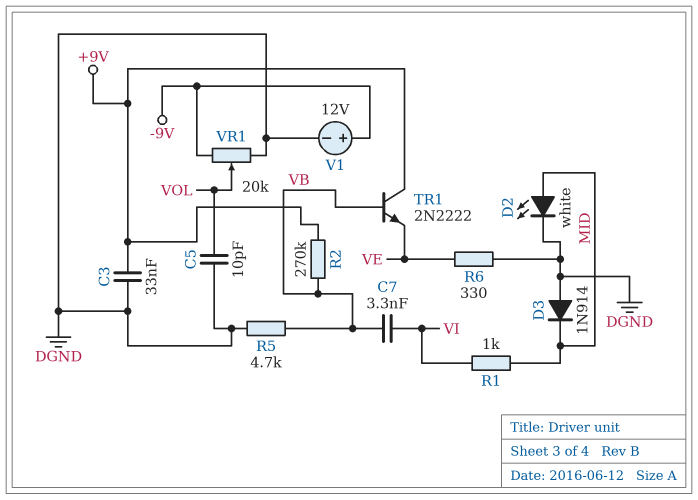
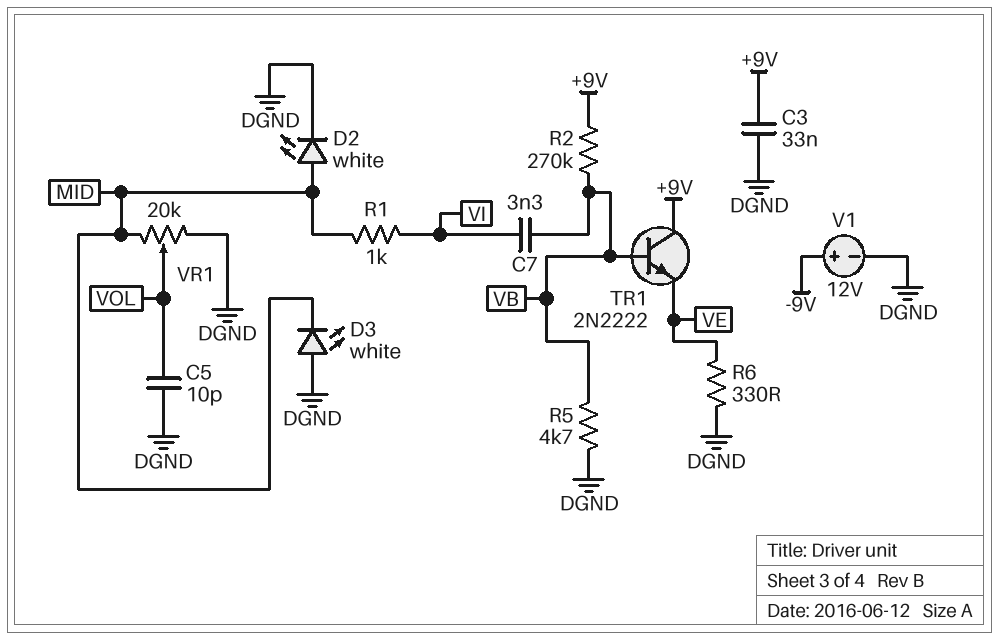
D3: diode 1N914 (A DGND, K MID) -> LED white (A DGND, K MID)
VR1: 20k (-9V, DGND, wiper VOL) -> 20k (DGND, MID, wiper VOL)

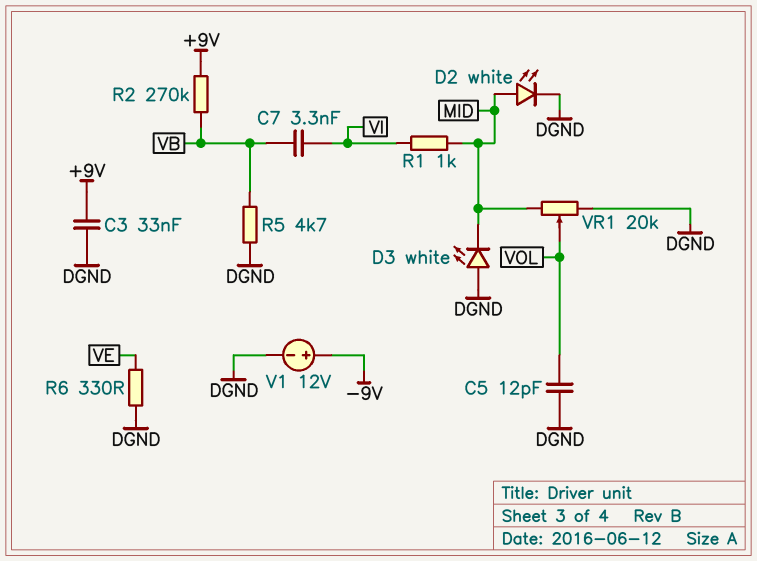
C5: 10pF (DGND, VOL) -> 12pF (DGND, VOL)
TR1: NPN 2N2222 (B VB, C +9V, E VE) -> none

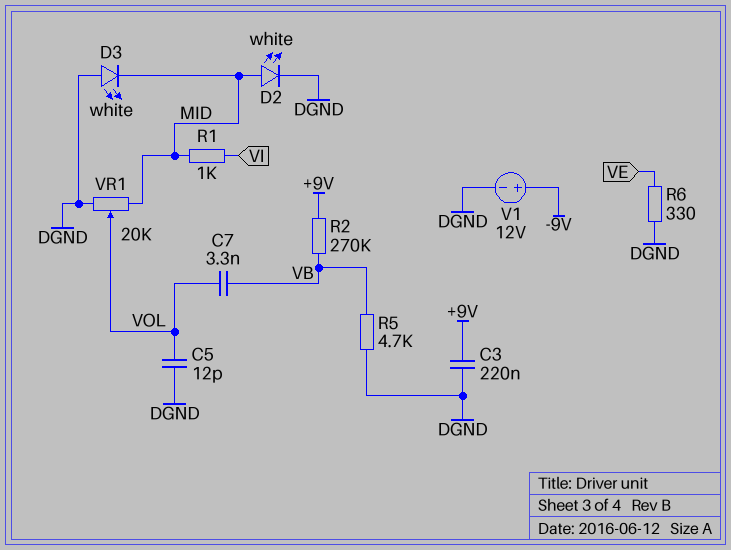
C3: 33nF (+9V, DGND) -> 220nF (+9V, DGND)
C7: 3.3nF (VB, VI) -> 3.3nF (VB, VOL)

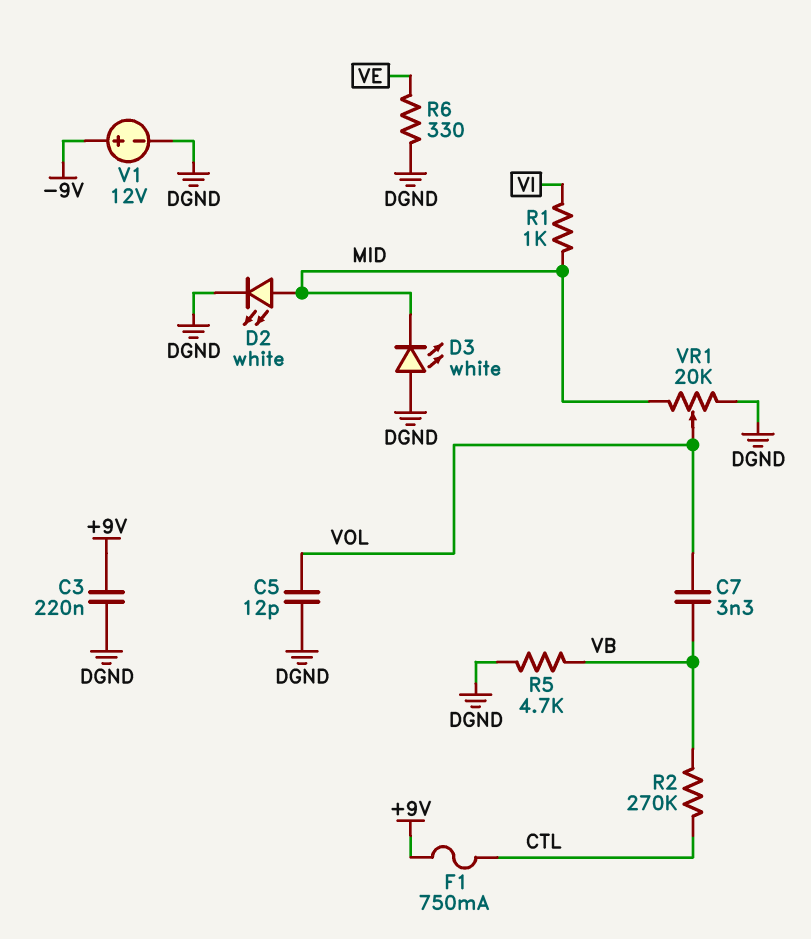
F1: none -> 750mA (+9V, CTL)
R2: 270k (+9V, VB) -> 270k (CTL, VB)

